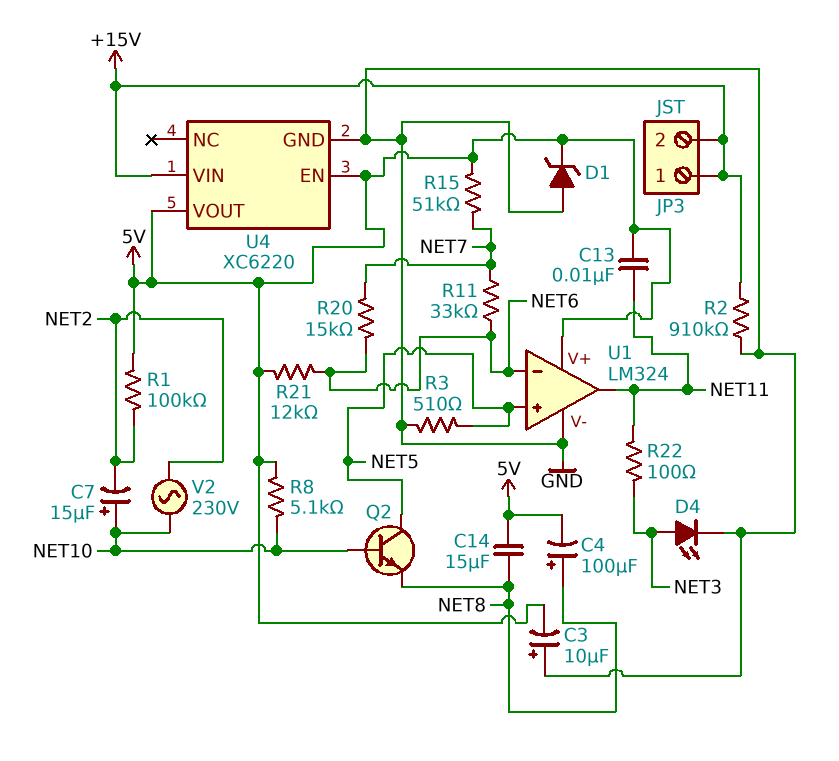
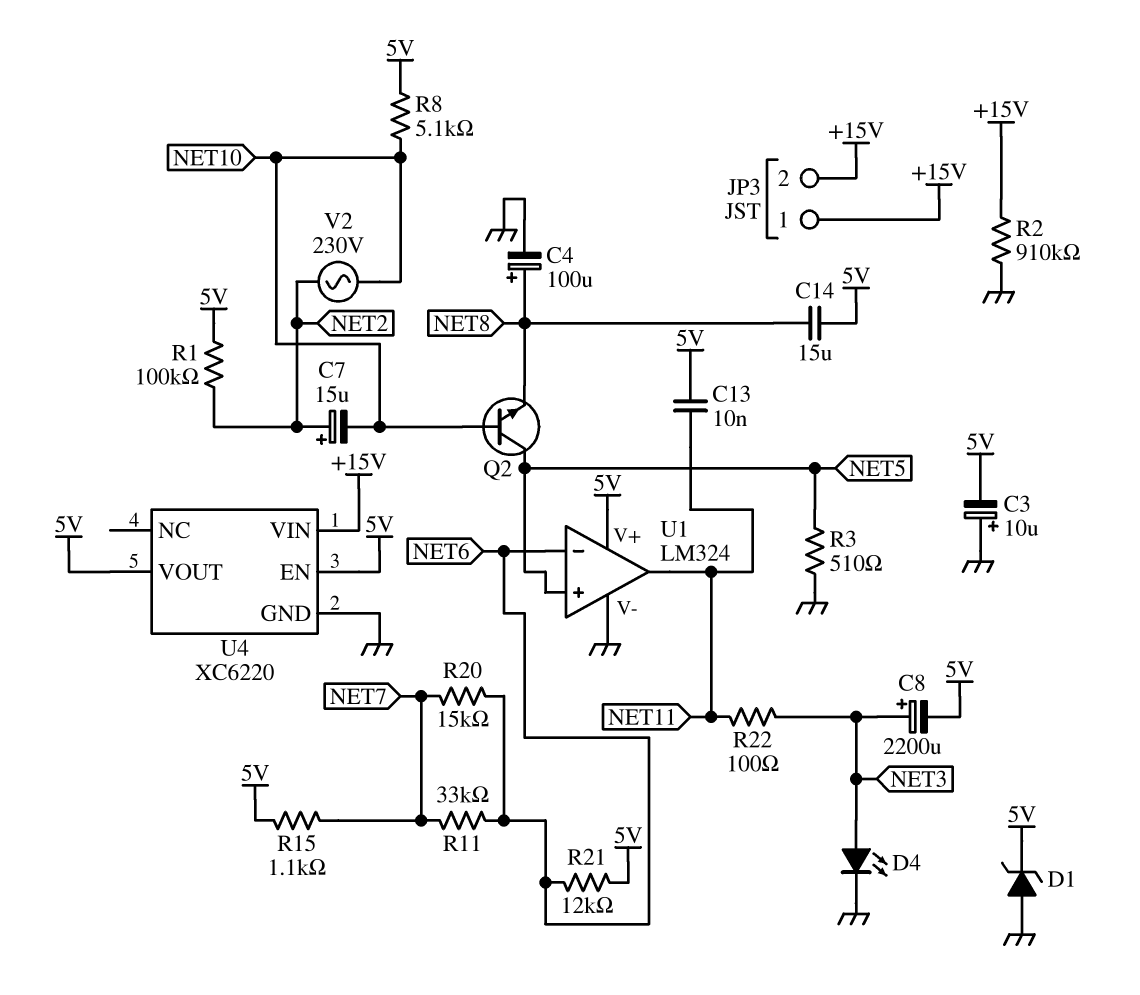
C4: 100uF (plus NET8, minus 5V) -> 100uF (plus NET8, minus GND)
C7: 15uF (plus NET10, minus NET2) -> 15uF (plus NET2, minus NET10)
C8: none -> 2200uF (plus NET3, minus 5V)
R15: 51k (5V, NET7) -> 1.1k (5V, NET7)

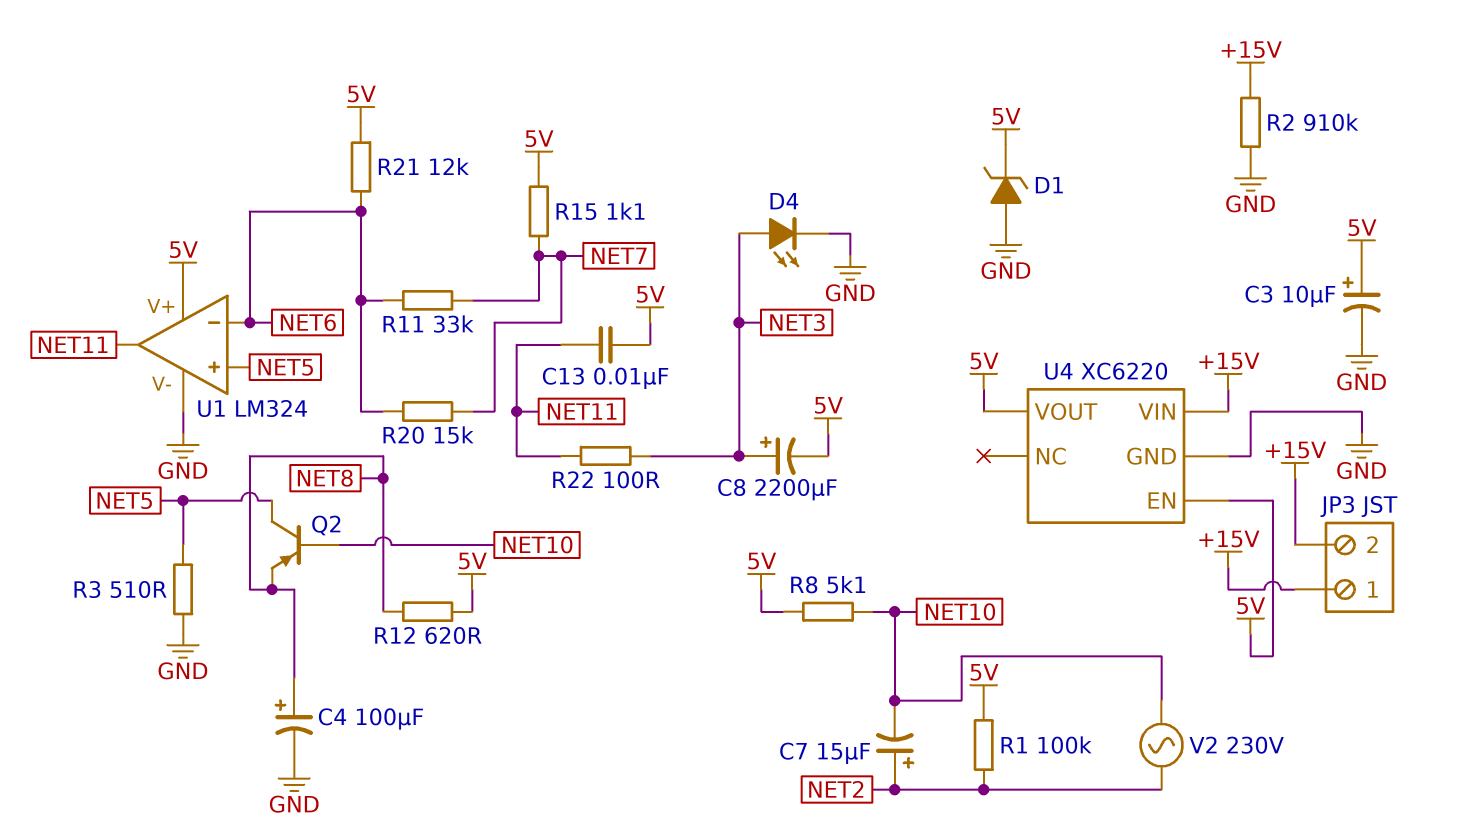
C3: 10uF (plus GND, minus 5V) -> 10uF (plus 5V, minus GND)
C14: 15uF (5V, NET8) -> none
Q2: NPN (B NET10, C NET5, E NET8) -> PNP (B NET10, C NET5, E NET8)
R12: none -> 620 (5V, NET8)

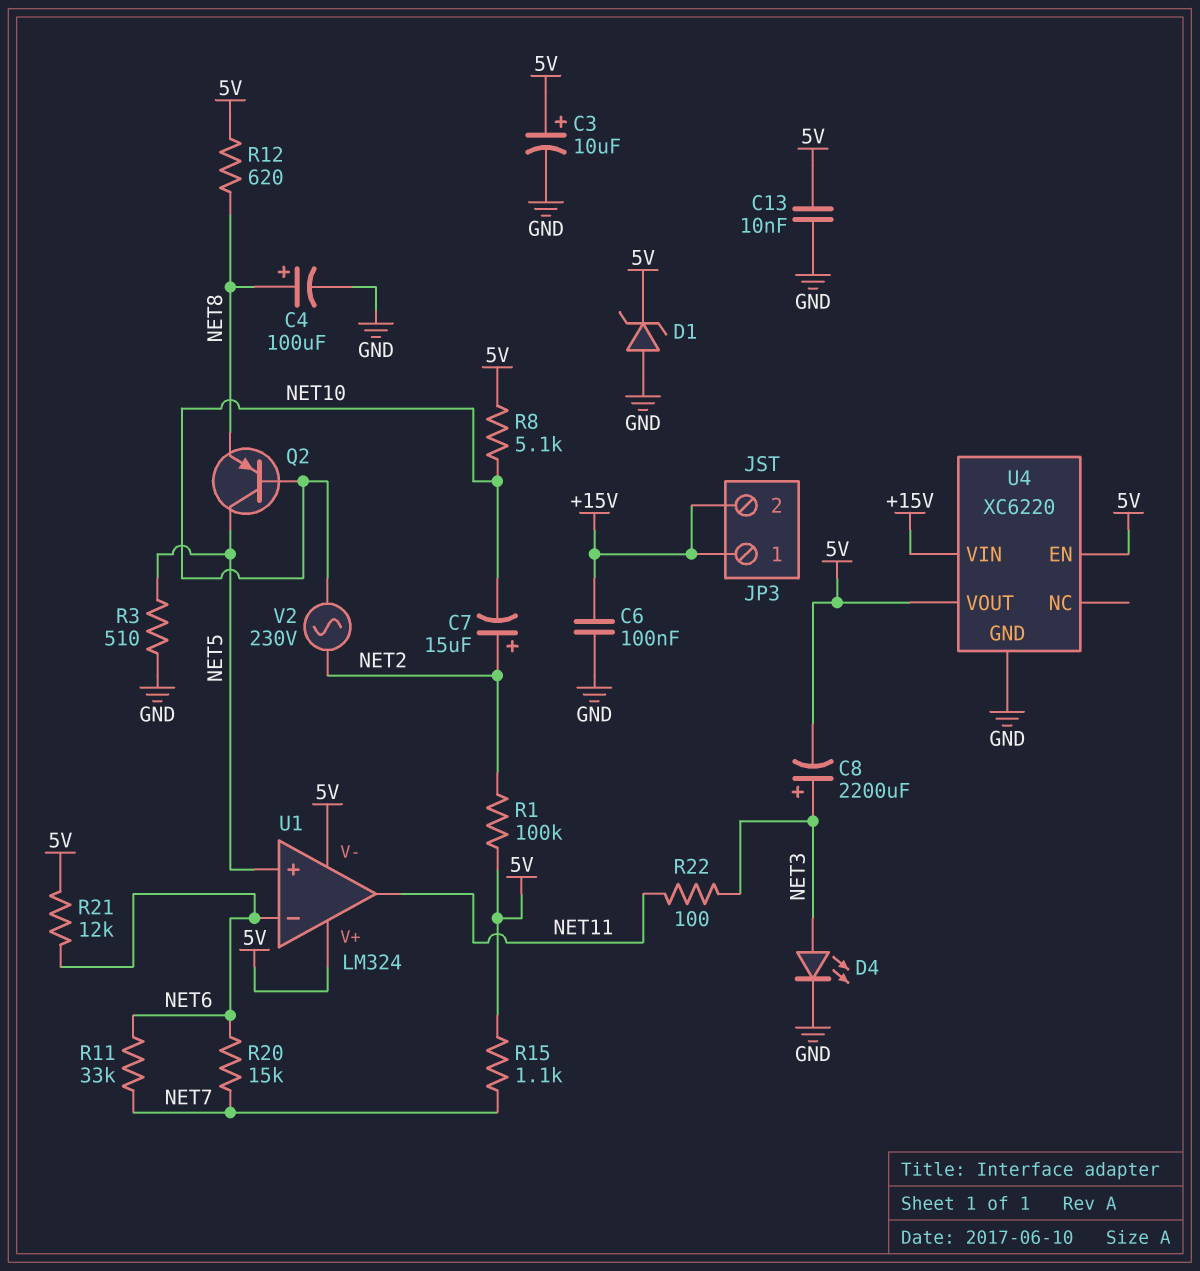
C6: none -> 100nF (+15V, GND)
C13: 10nF (5V, NET11) -> 10nF (5V, GND)
R2: 910k (+15V, GND) -> none
U1 pin V-: GND -> 5V

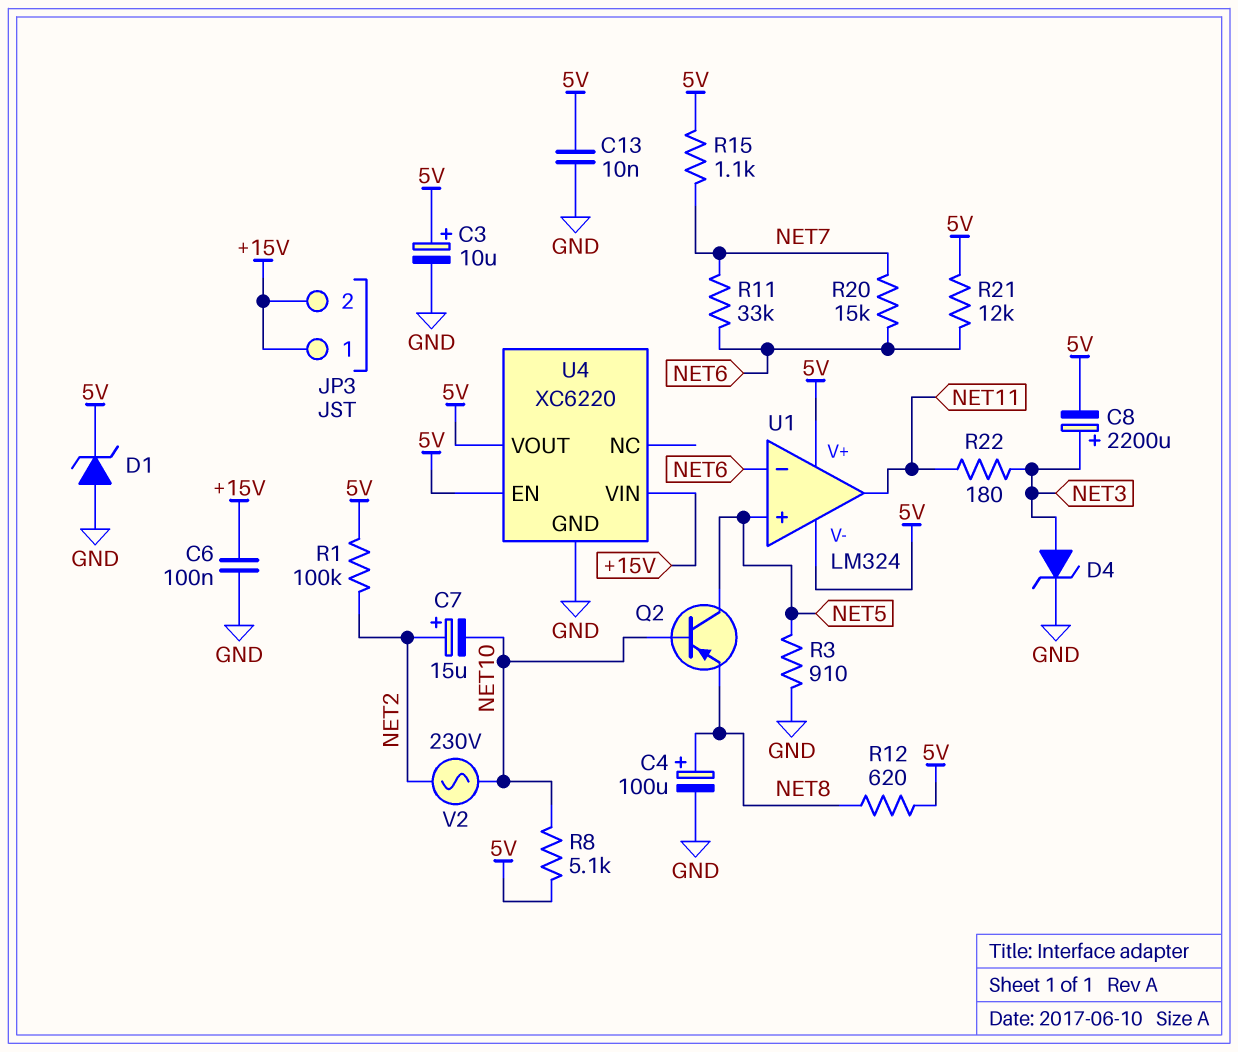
D4: LED (A NET3, K GND) -> zener (A NET3, K GND)
R3: 510 (GND, NET5) -> 910 (GND, NET5)
R22: 100 (NET3, NET11) -> 180 (NET3, NET11)

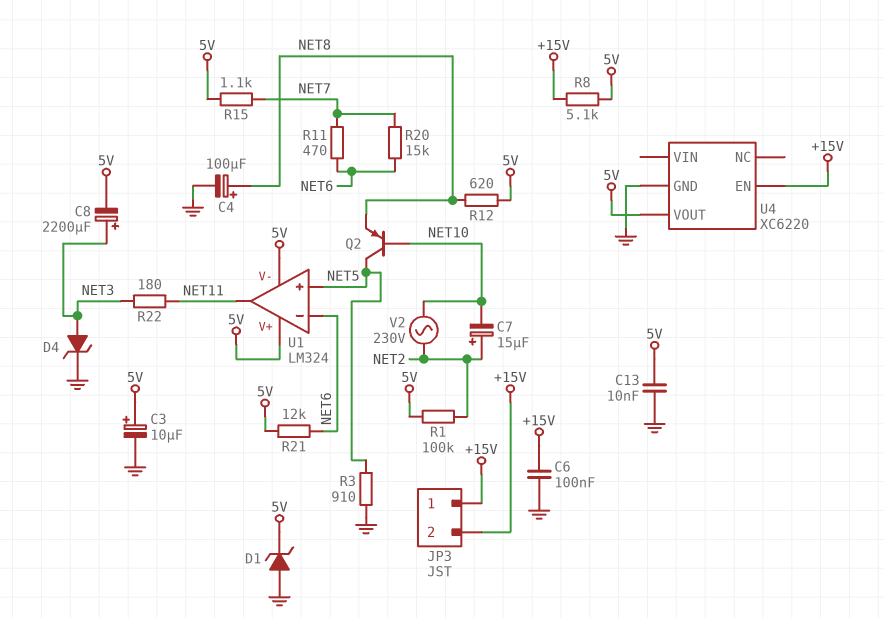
R8: 5.1k (5V, NET10) -> 5.1k (+15V, 5V)
R11: 33k (NET6, NET7) -> 470 (NET6, NET7)
U4 pin EN: 5V -> +15V
U4 pin VIN: +15V -> none

